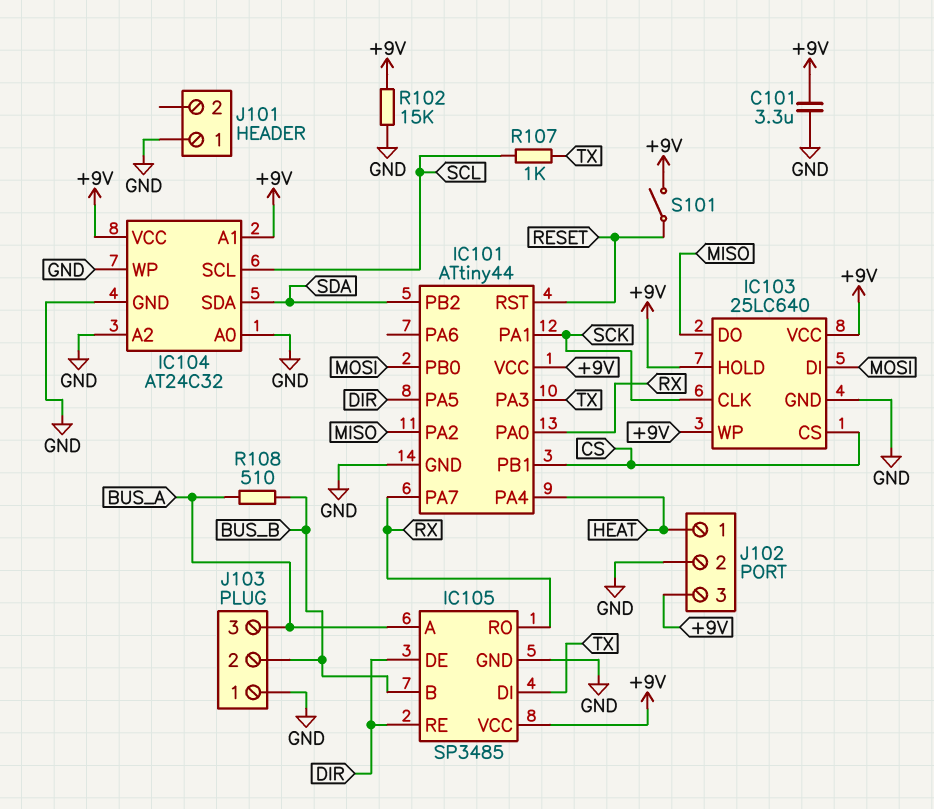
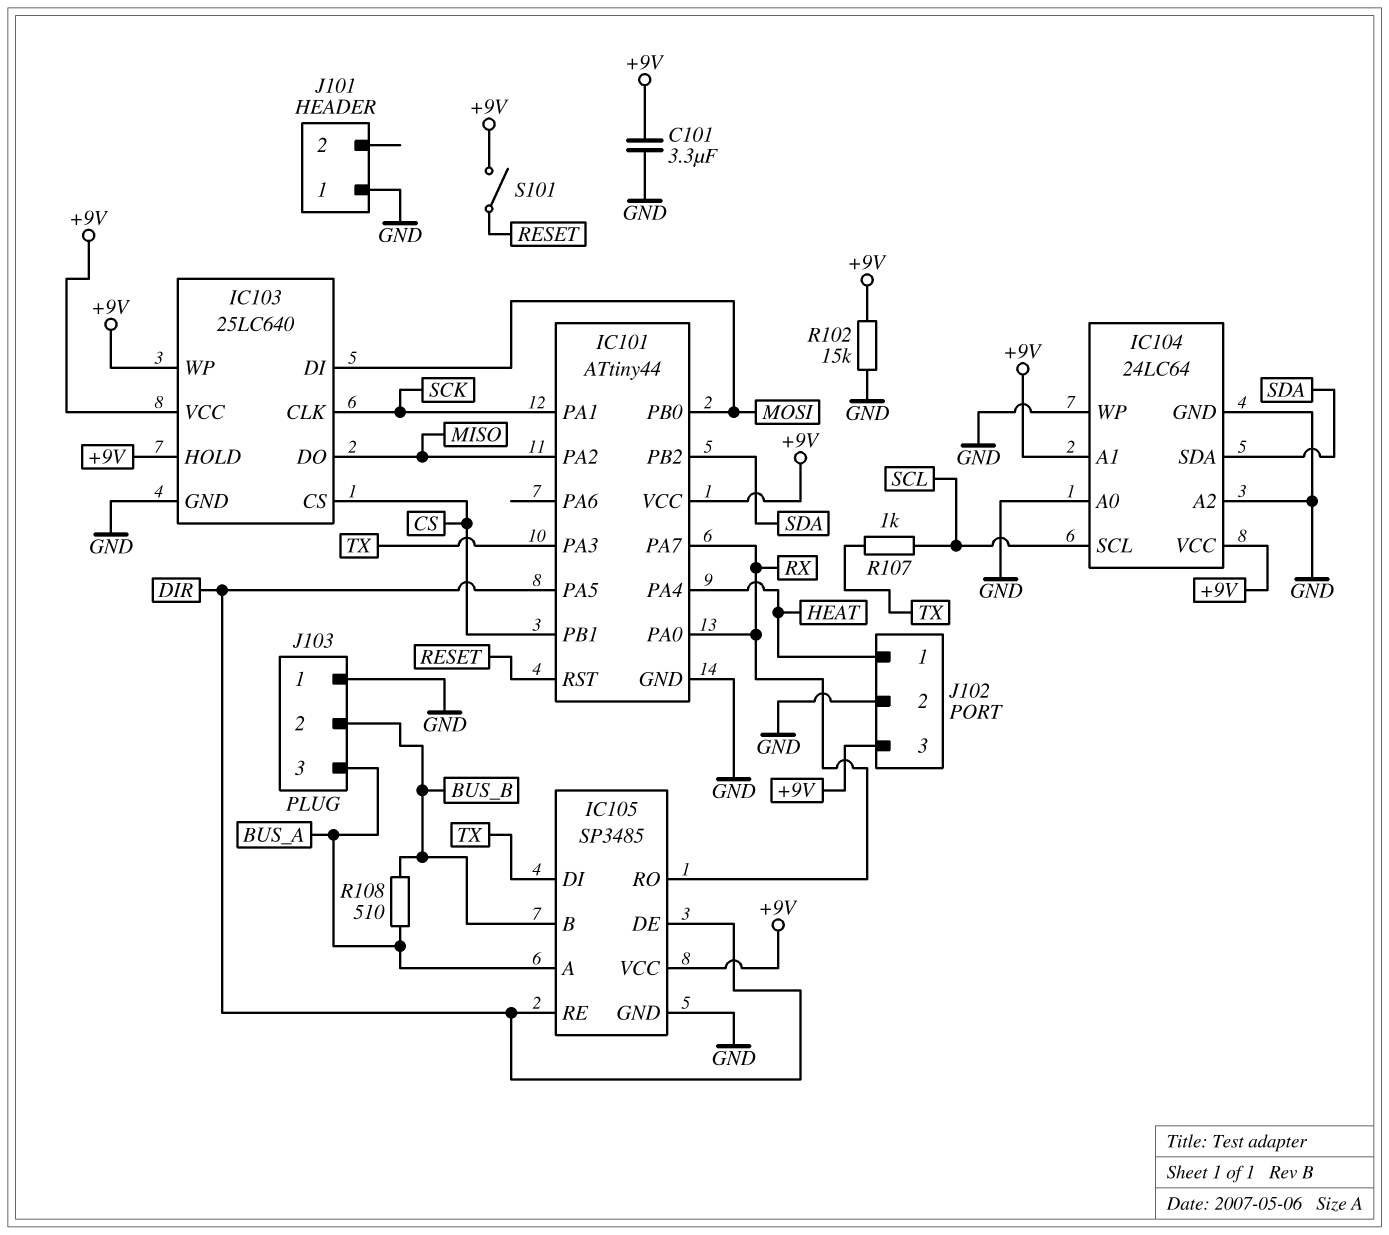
IC104: AT24C32 -> 24LC64

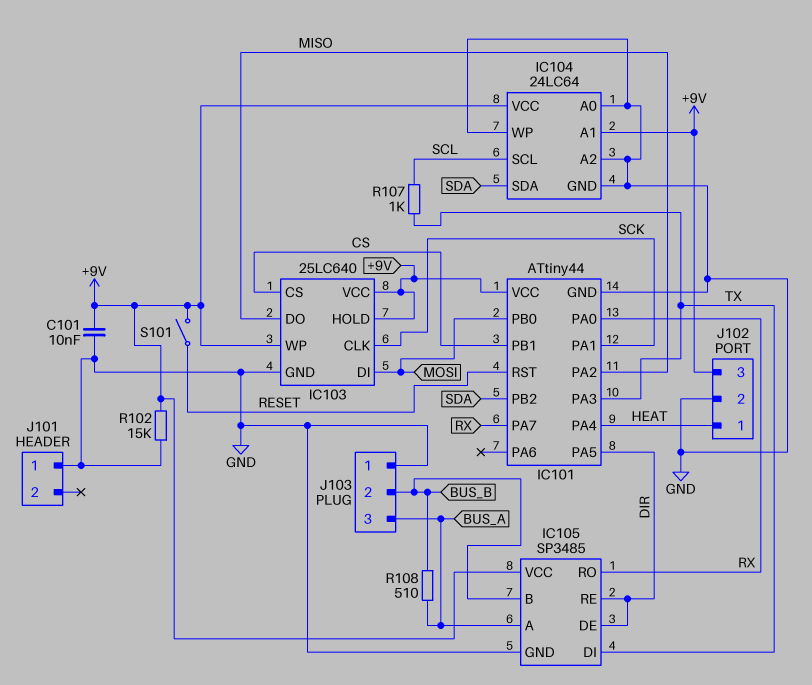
C101: 3.3uF (+9V, GND) -> 10nF (+9V, GND)

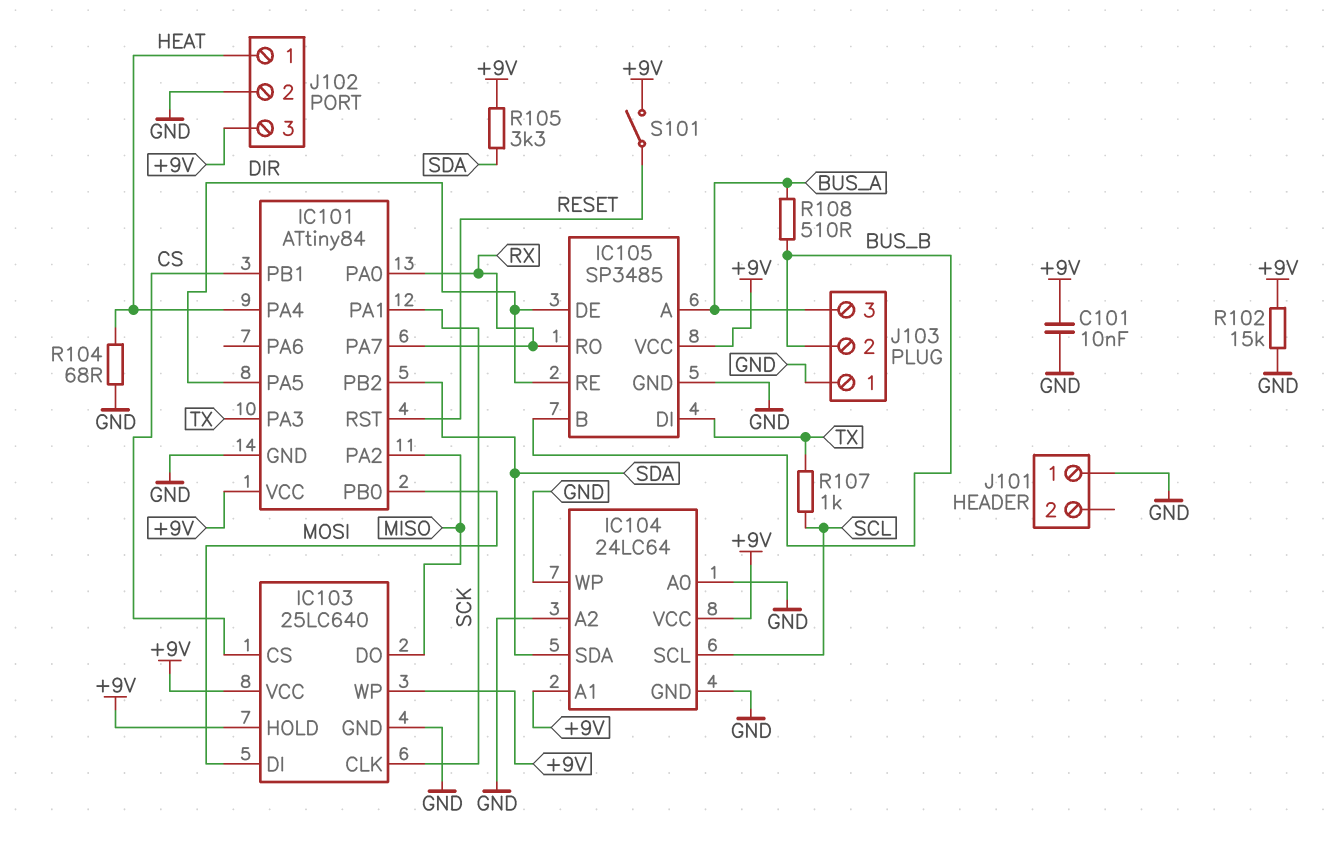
IC101: ATtiny44 -> ATtiny84
R104: none -> 68 (GND, HEAT)
R105: none -> 3.3k (+9V, SDA)

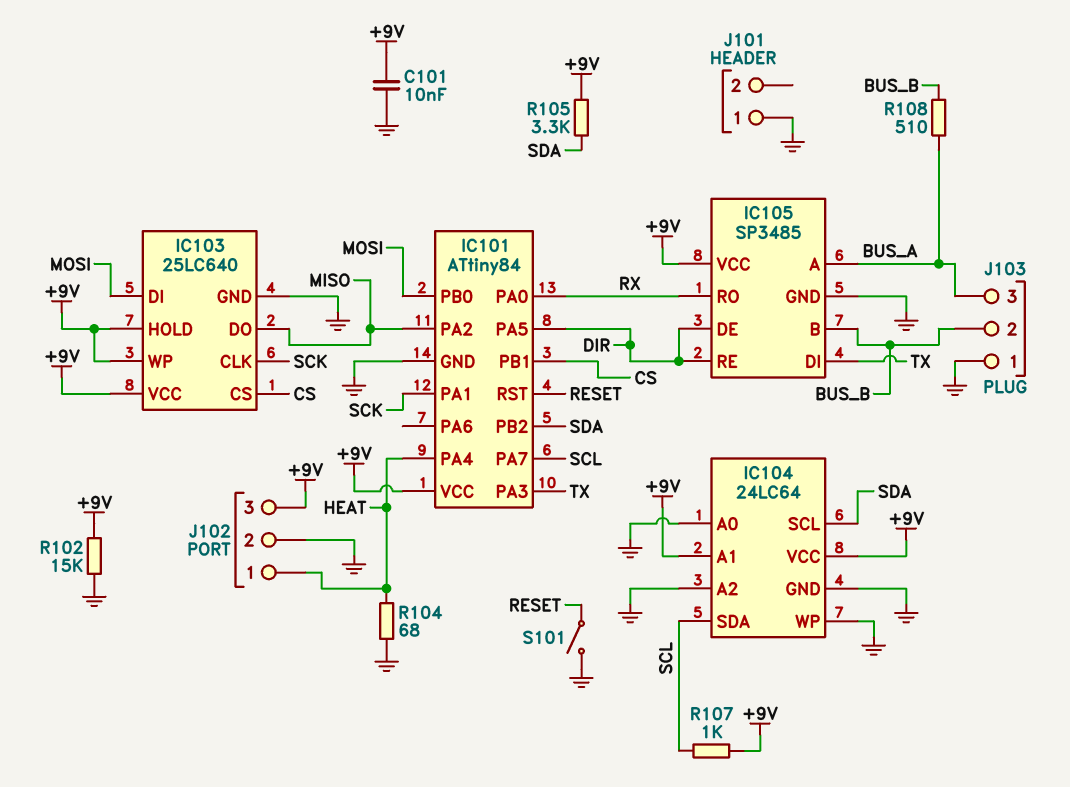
IC101 pin PA7: RX -> SCL
IC104 pin SCL: SCL -> SDA
IC104 pin SDA: SDA -> SCL
R107: 1k (SCL, TX) -> 1k (+9V, SCL)
S101: switch (+9V, RESET) -> switch (GND, RESET)

